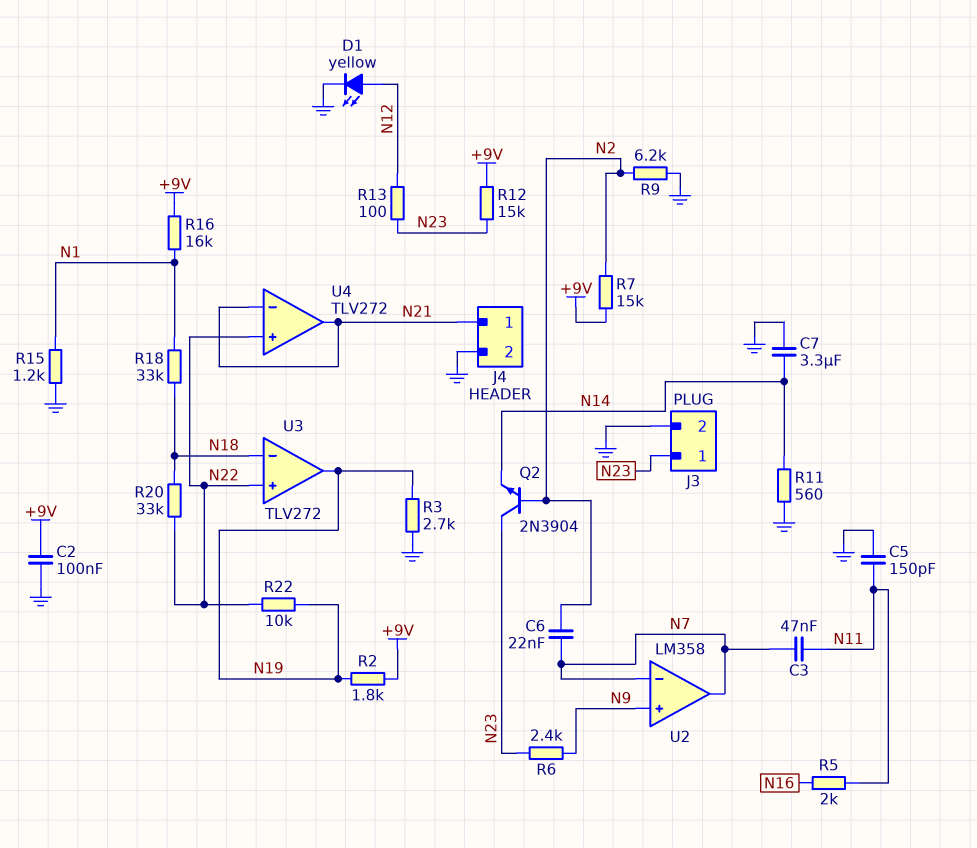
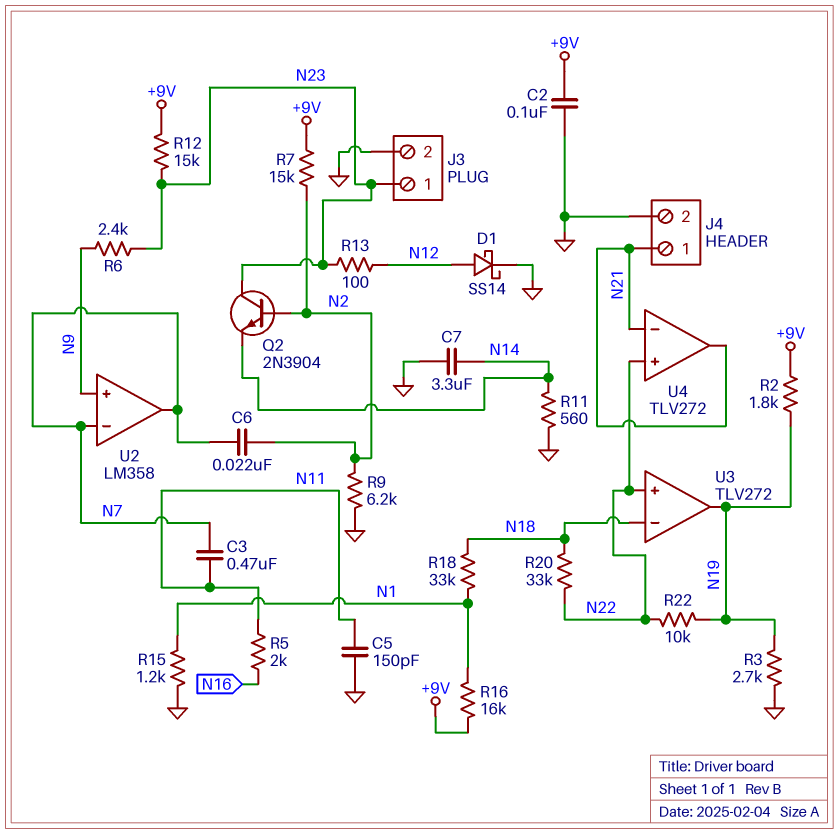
C3: 47nF (N7, N11) -> 470nF (N7, N11)
D1: LED yellow (A N12, K GND) -> schottky SS14 (A N12, K GND)

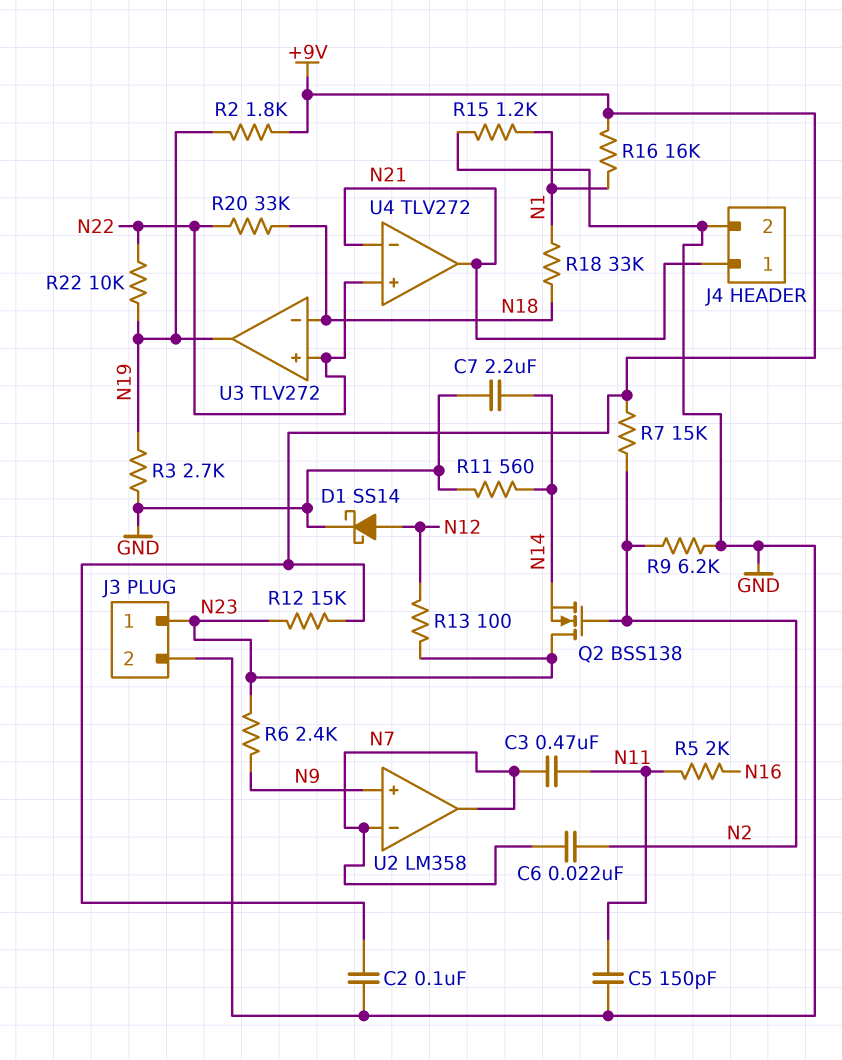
C7: 3.3uF (GND, N14) -> 2.2uF (GND, N14)
Q2: NPN 2N3904 (B N2, C N23, E N14) -> NMOS BSS138 (G N2, D N23, S N14)

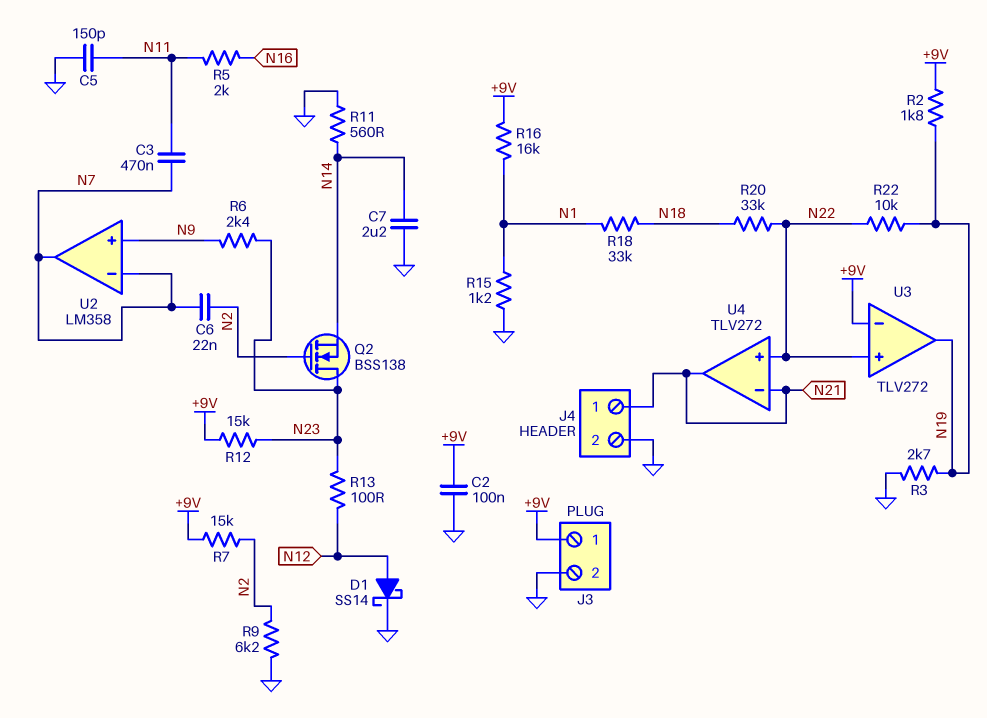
J3 pin 1: N23 -> +9V
U3 pin in-: N18 -> +9V

